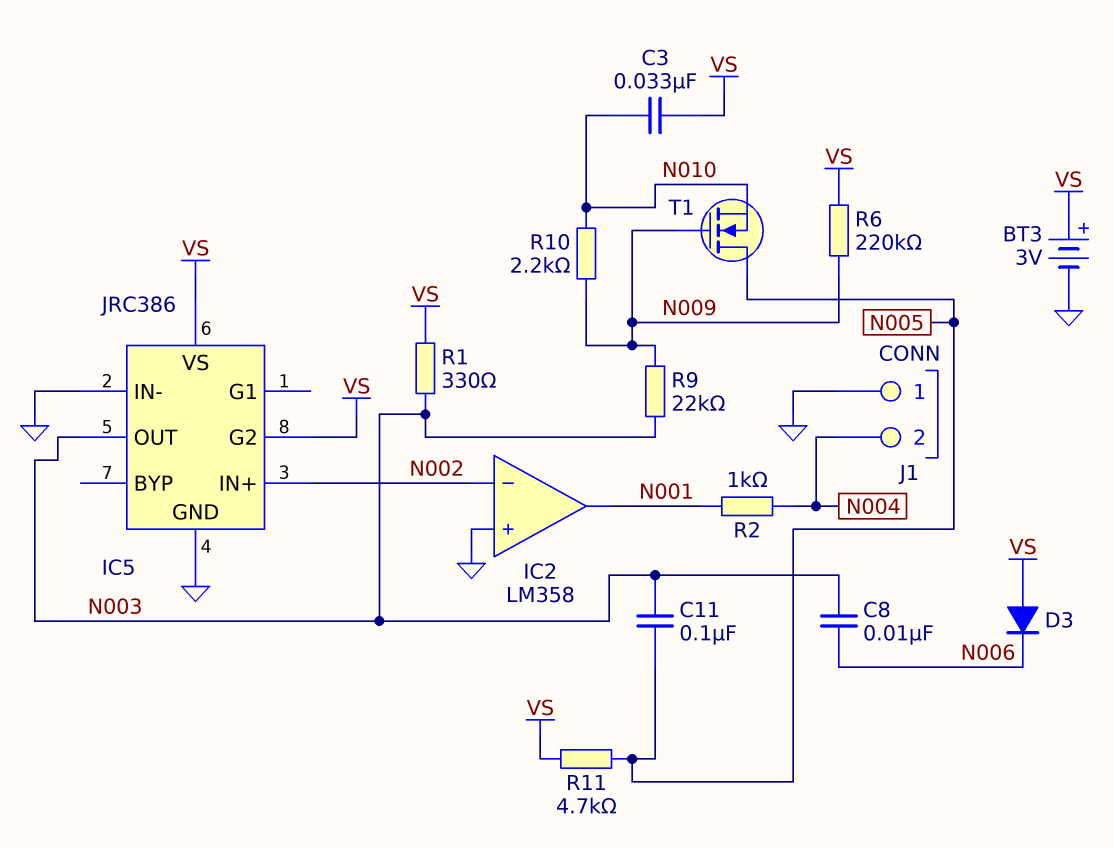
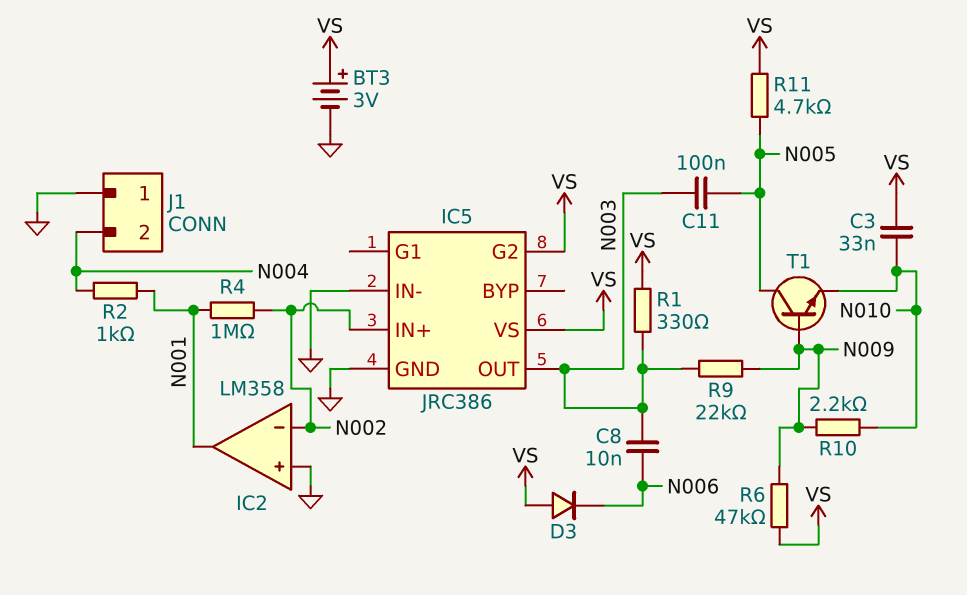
R4: none -> 1M (N001, N002)
R6: 220k (N009, VS) -> 47k (N009, VS)
T1: NMOS (G N009, D N005, S N010) -> NPN (B N009, C N005, E N010)

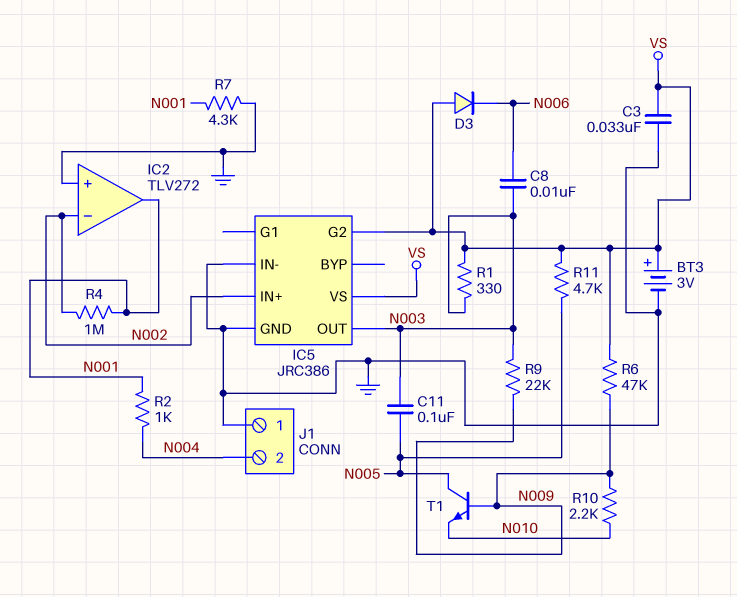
C3: 33nF (N010, VS) -> 33nF (GND, VS)
IC2: LM358 -> TLV272
R7: none -> 4.3k (GND, N001)

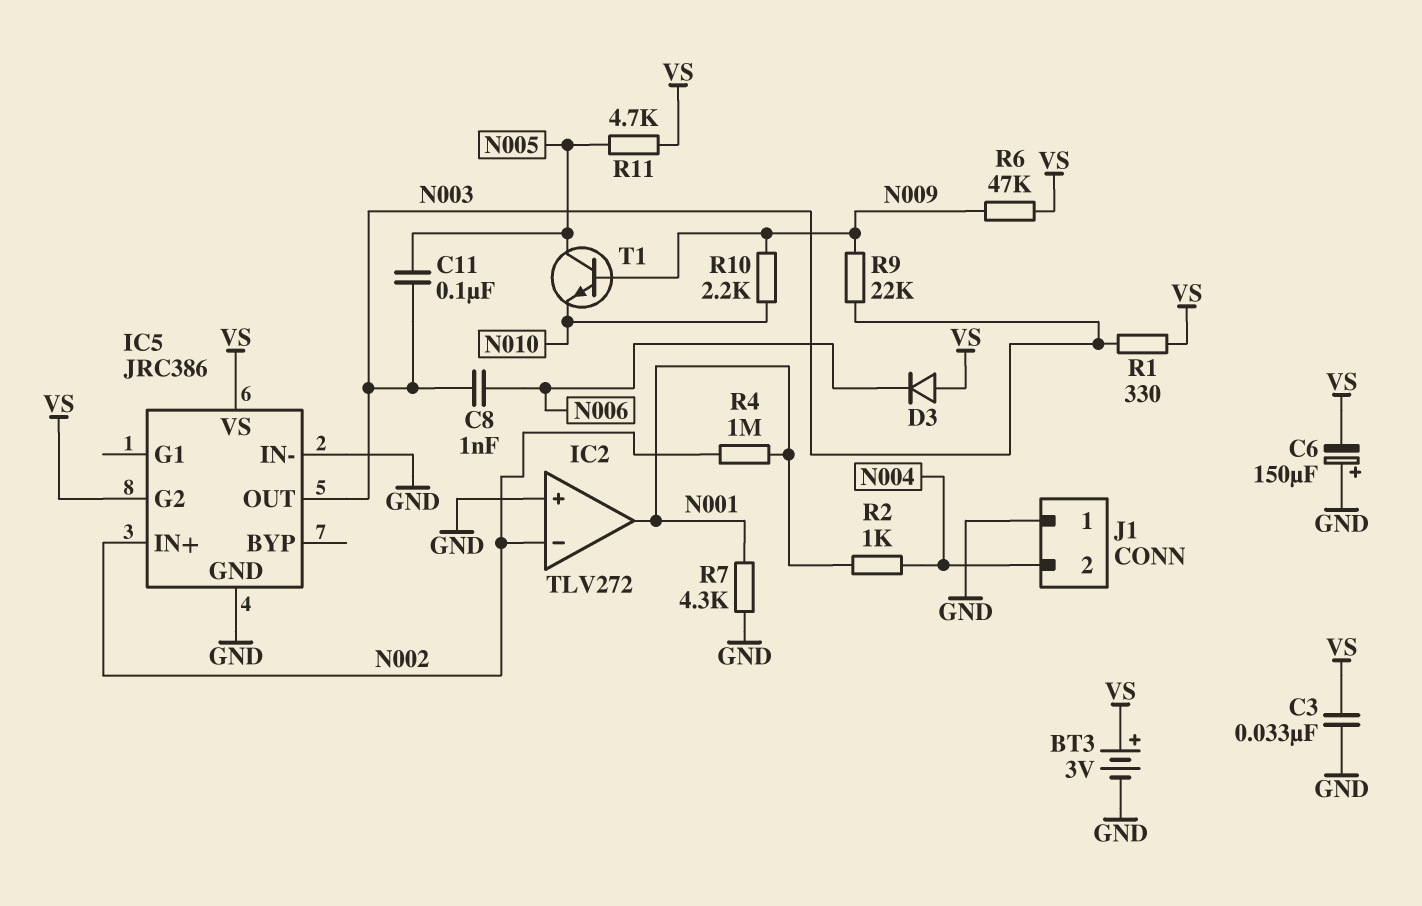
C6: none -> 150uF (plus GND, minus VS)
C8: 10nF (N003, N006) -> 1nF (N003, N006)

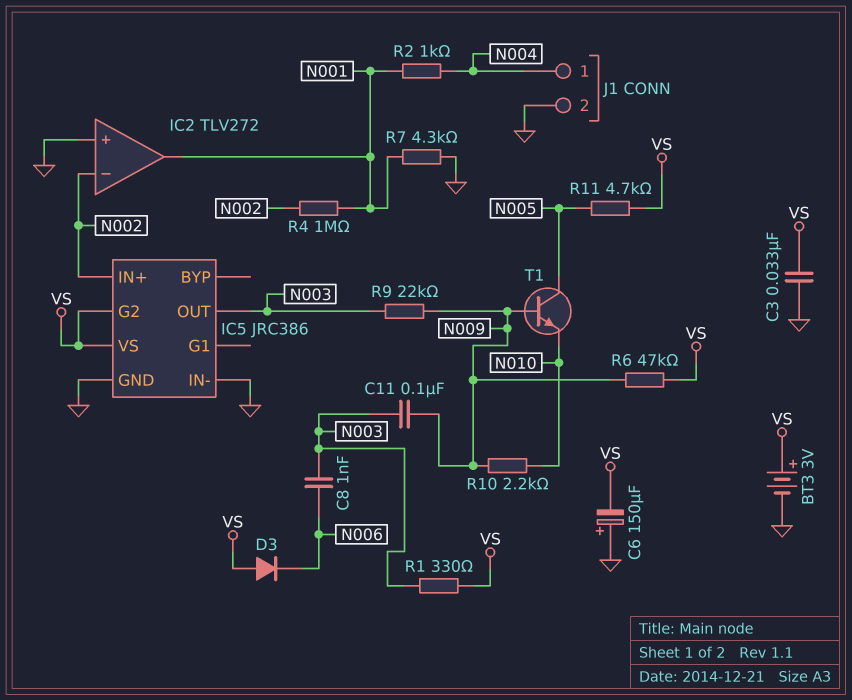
C11: 100nF (N003, N005) -> 100nF (N003, N009)
J1 pin 1: GND -> N004
J1 pin 2: N004 -> GND

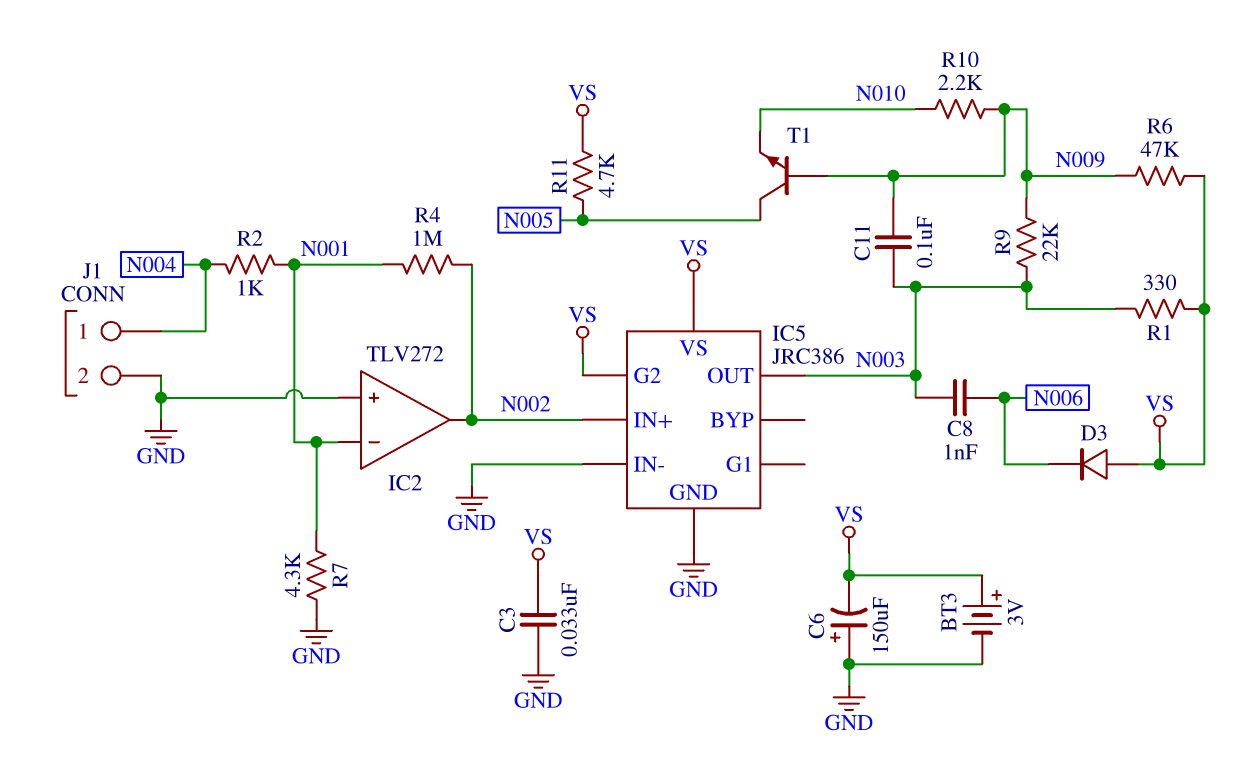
IC2 pin in-: N002 -> N001
IC2 pin out: N001 -> N002

